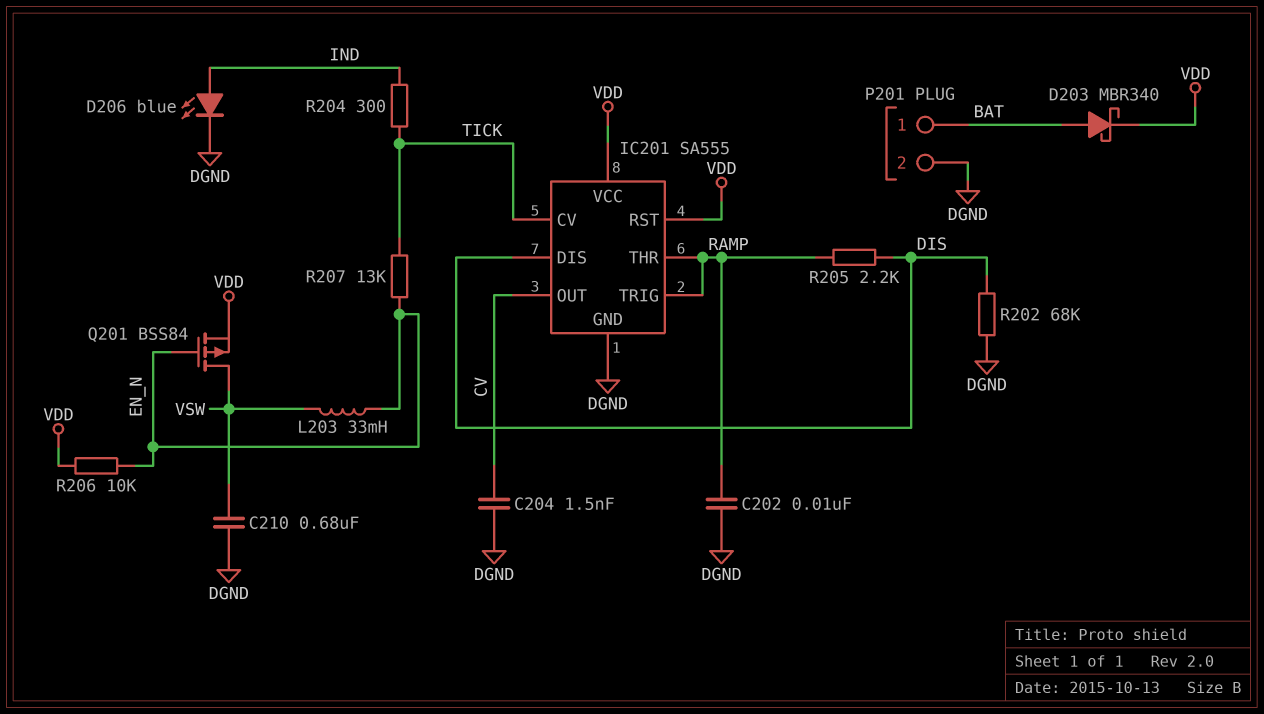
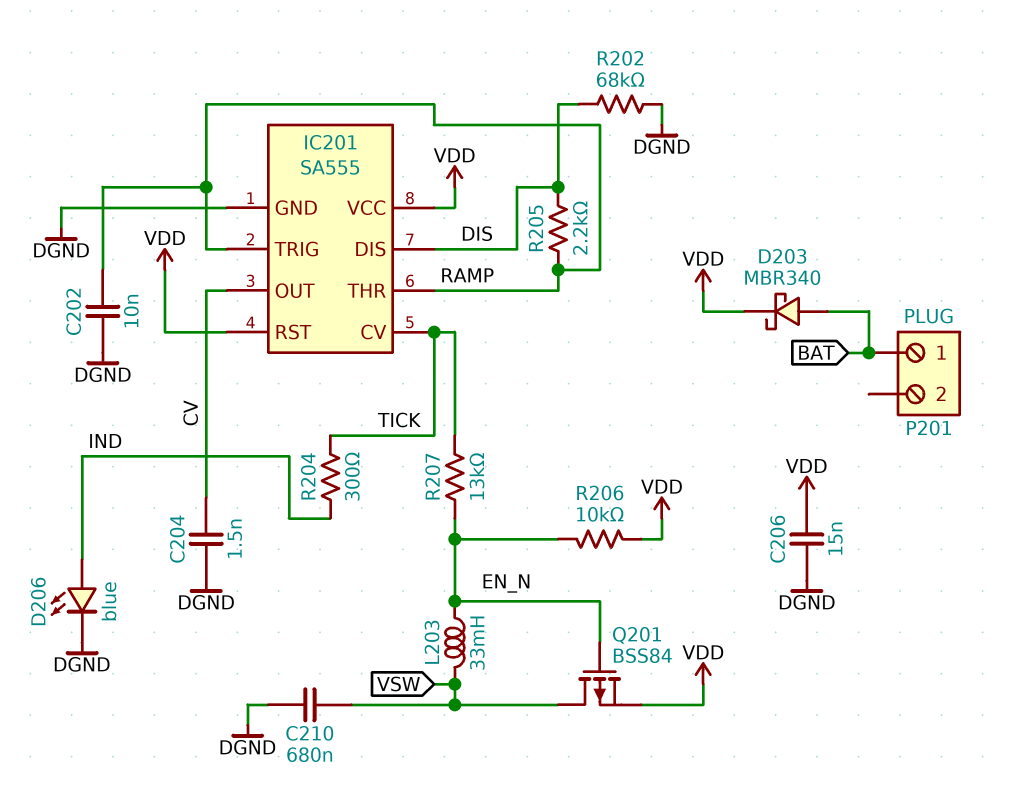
C206: none -> 15nF (DGND, VDD)
P201 pin 2: DGND -> none

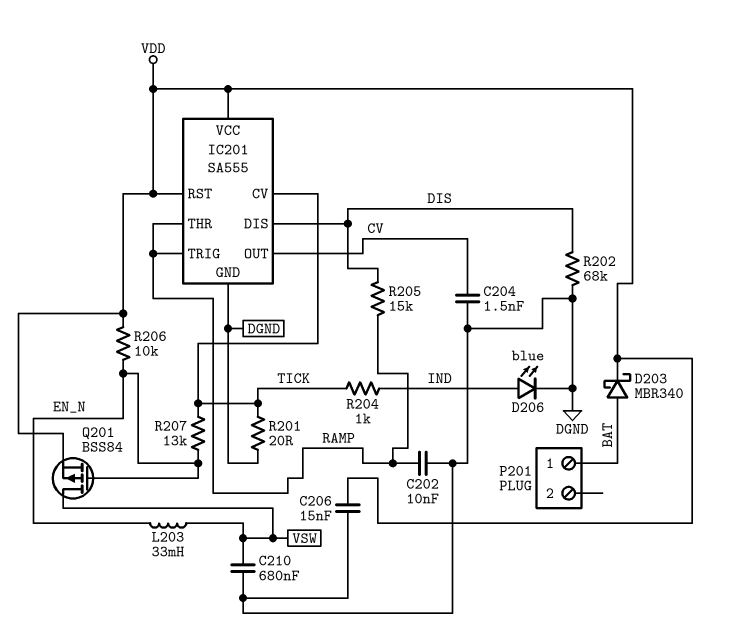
R201: none -> 20 (DGND, TICK)
R204: 300 (IND, TICK) -> 1k (IND, TICK)
R205: 2.2k (DIS, RAMP) -> 15k (DIS, RAMP)

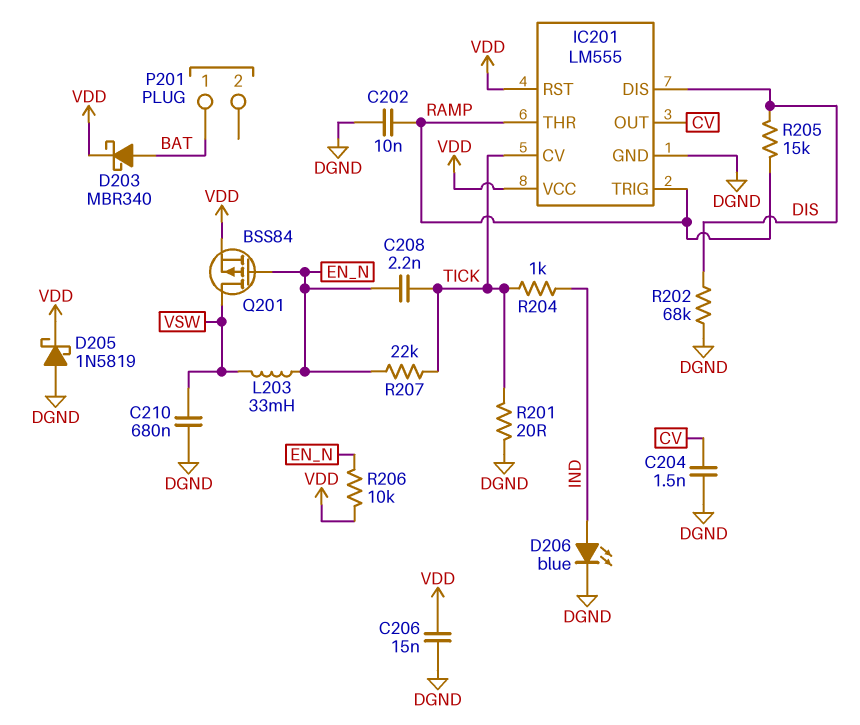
C208: none -> 2.2nF (EN_N, TICK)
D205: none -> schottky 1N5819 (A DGND, K VDD)
IC201: SA555 -> LM555
R207: 13k (EN_N, TICK) -> 22k (EN_N, TICK)

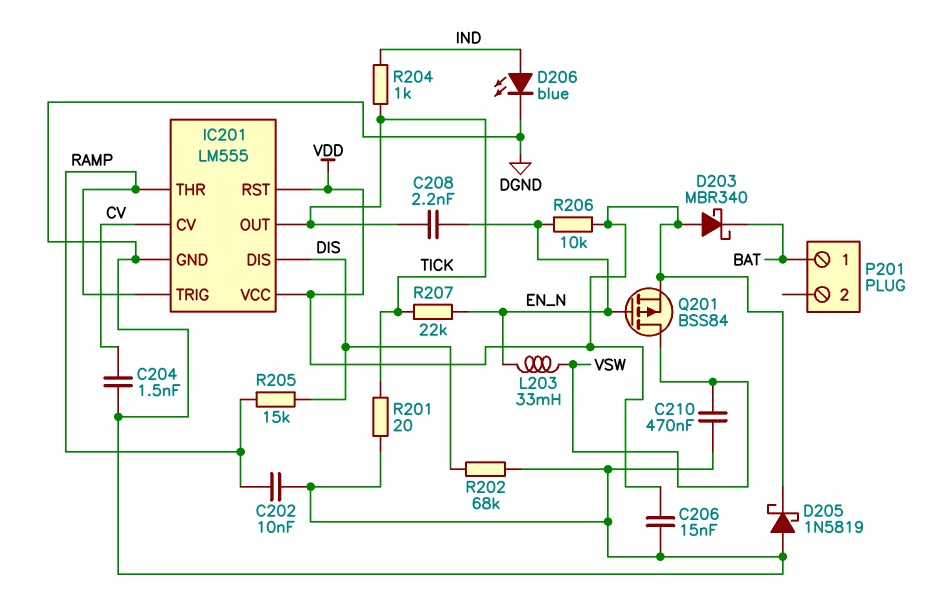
C210: 680nF (DGND, VSW) -> 470nF (DGND, VSW)
D203: schottky MBR340 (A BAT, K VDD) -> schottky MBR340 (A VDD, K BAT)
IC201 pin CV: TICK -> CV
IC201 pin OUT: CV -> TICK

